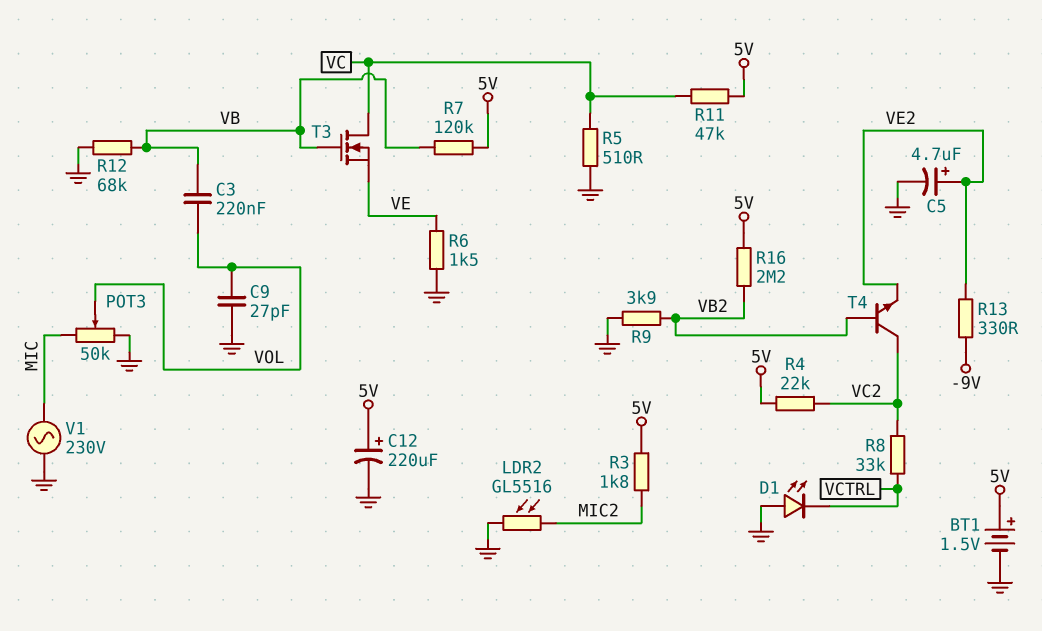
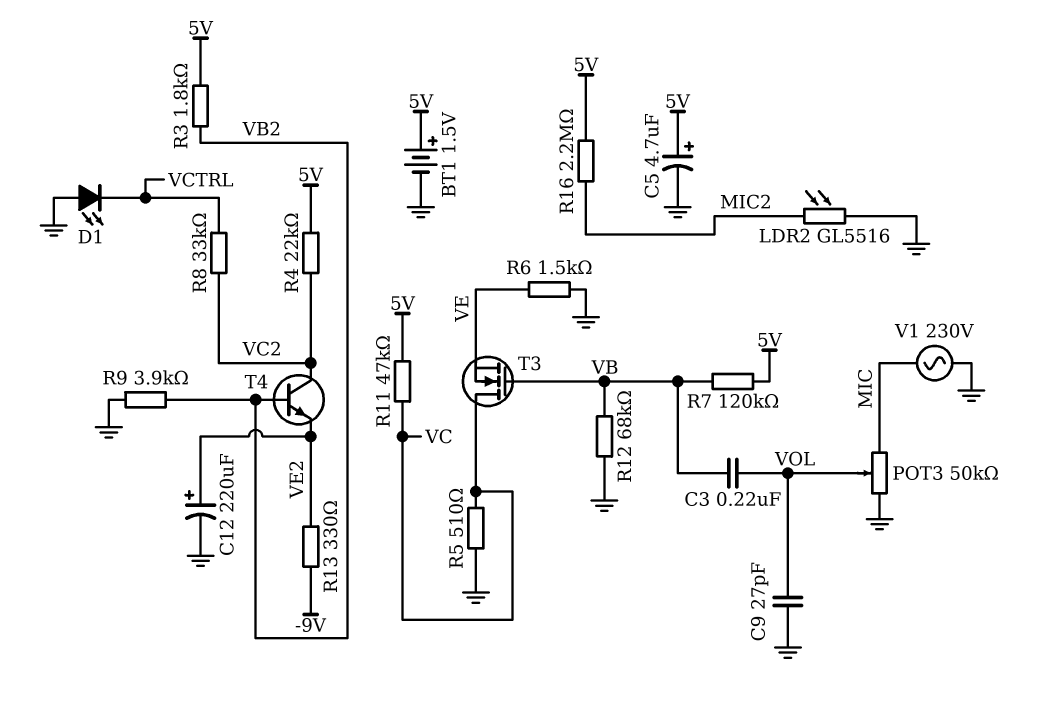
C5: 4.7uF (plus VE2, minus GND) -> 4.7uF (plus 5V, minus GND)
C12: 220uF (plus 5V, minus GND) -> 220uF (plus VE2, minus GND)
R3: 1.8k (5V, MIC2) -> 1.8k (5V, VB2)
R16: 2.2M (5V, VB2) -> 2.2M (5V, MIC2)

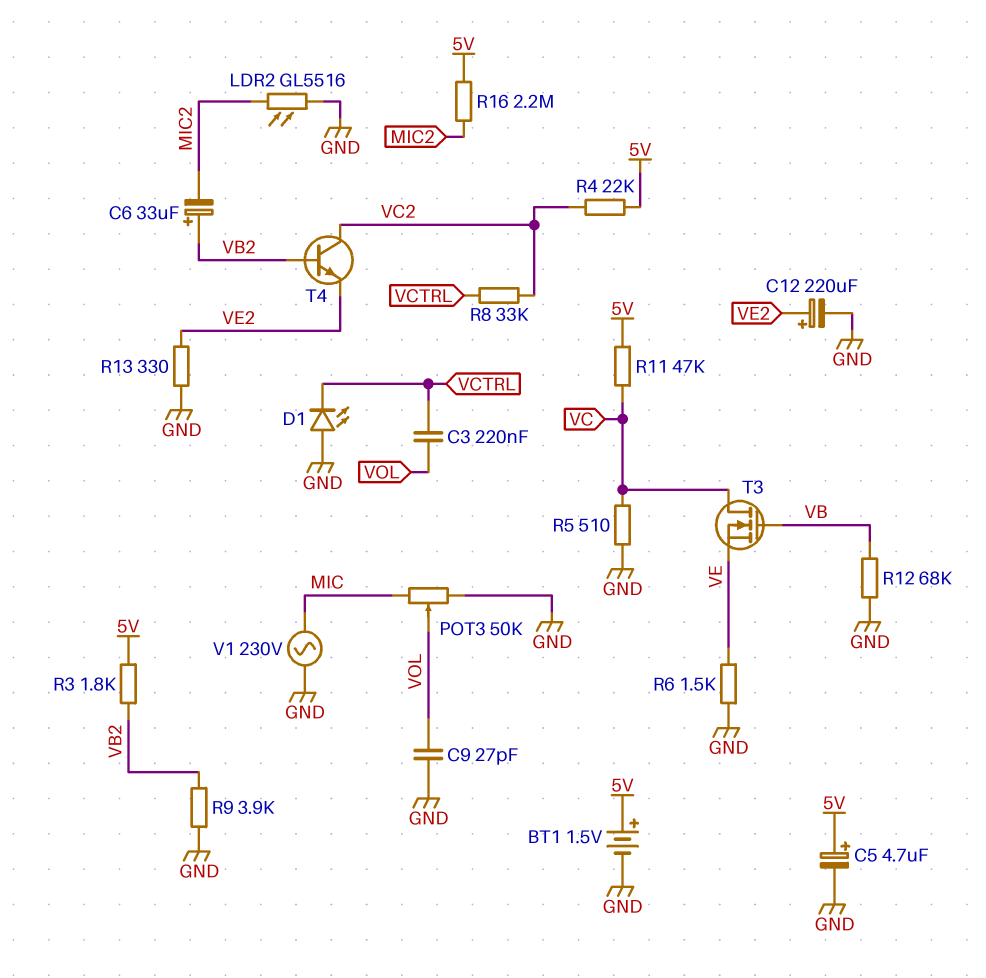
C3: 220nF (VB, VOL) -> 220nF (VCTRL, VOL)
C6: none -> 33uF (plus VB2, minus MIC2)
R7: 120k (5V, VB) -> none
R13: 330 (-9V, VE2) -> 330 (GND, VE2)

